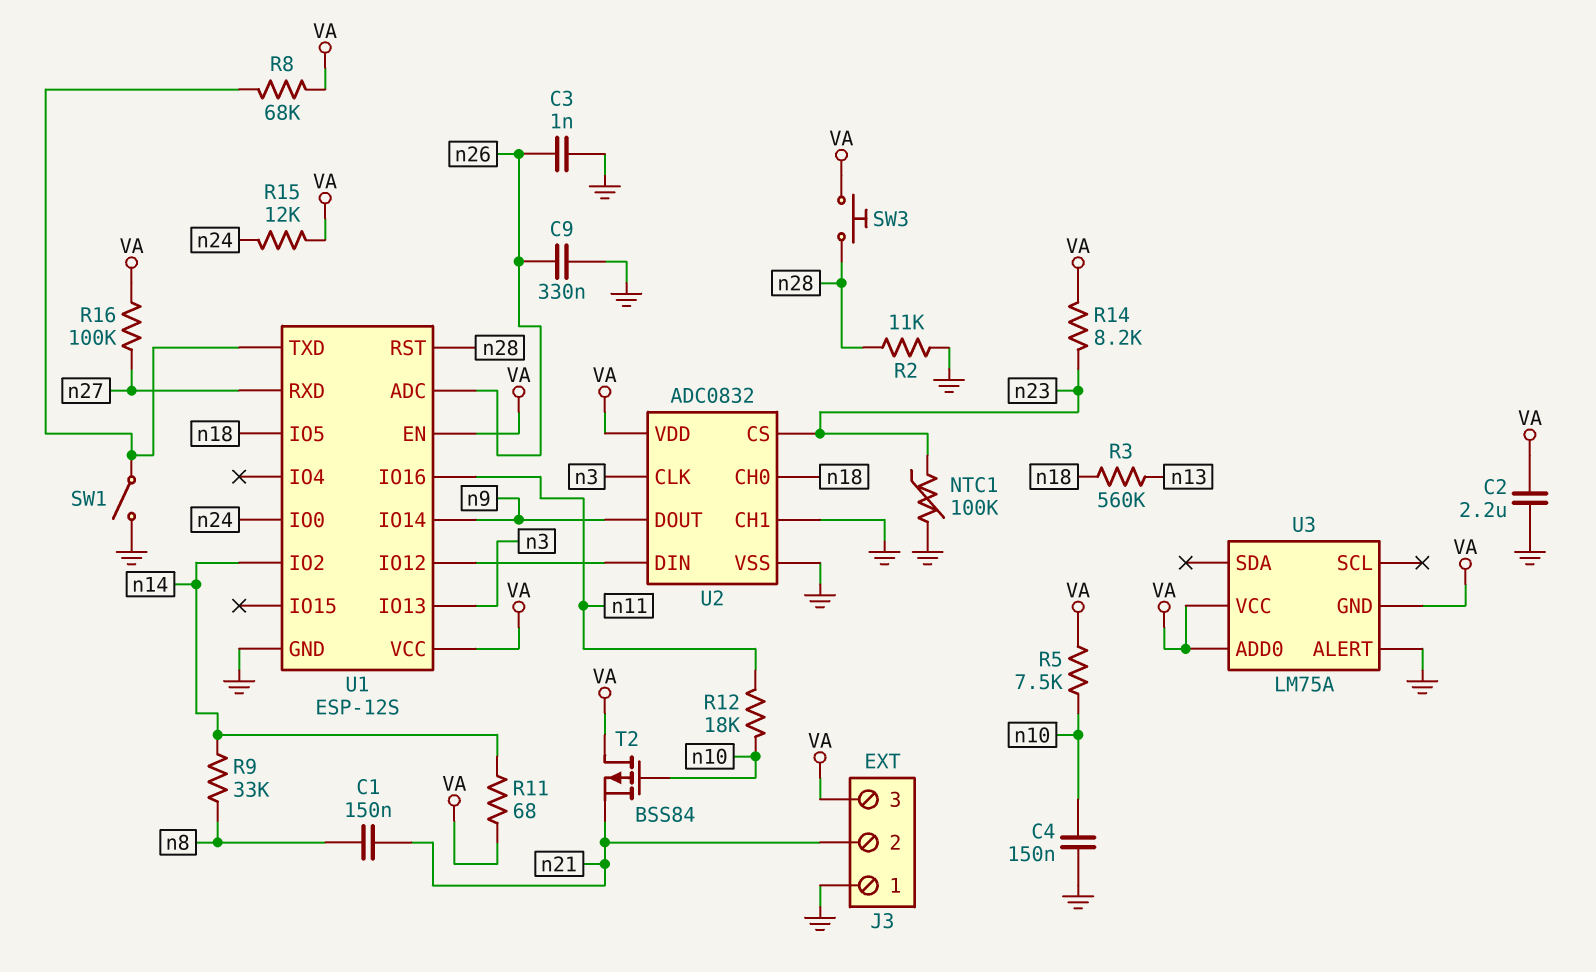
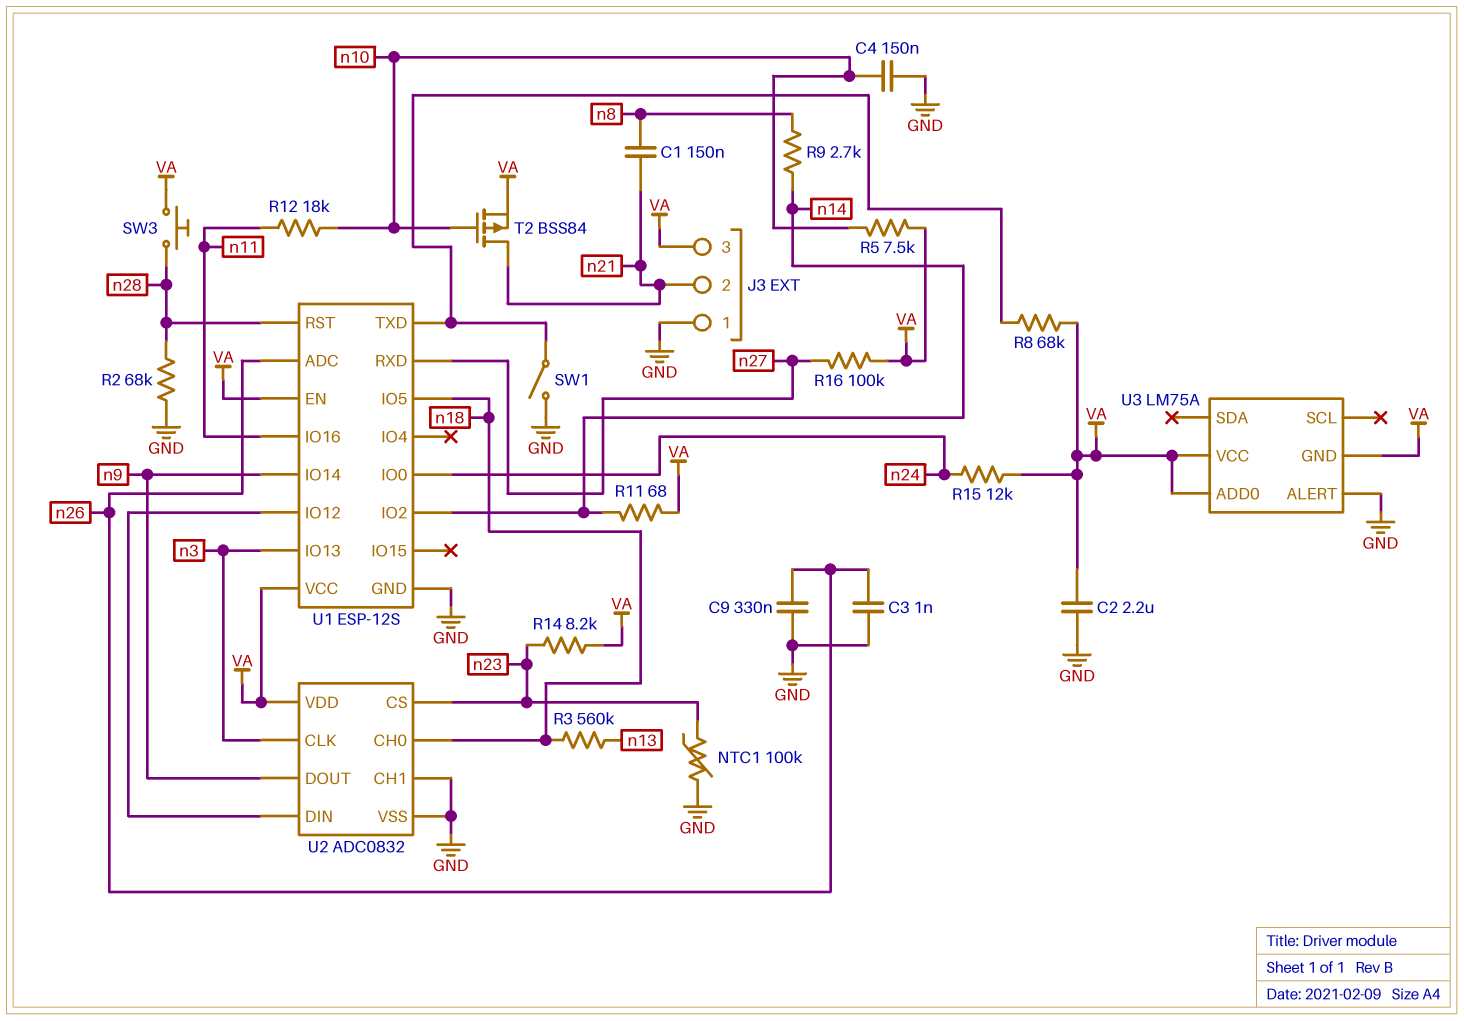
R2: 11k (GND, n28) -> 68k (GND, n28)
R9: 33k (n8, n14) -> 2.7k (n8, n14)
T2: PMOS BSS84 (G n10, D VA, S n21) -> PMOS BSS84 (G n10, D n21, S VA)

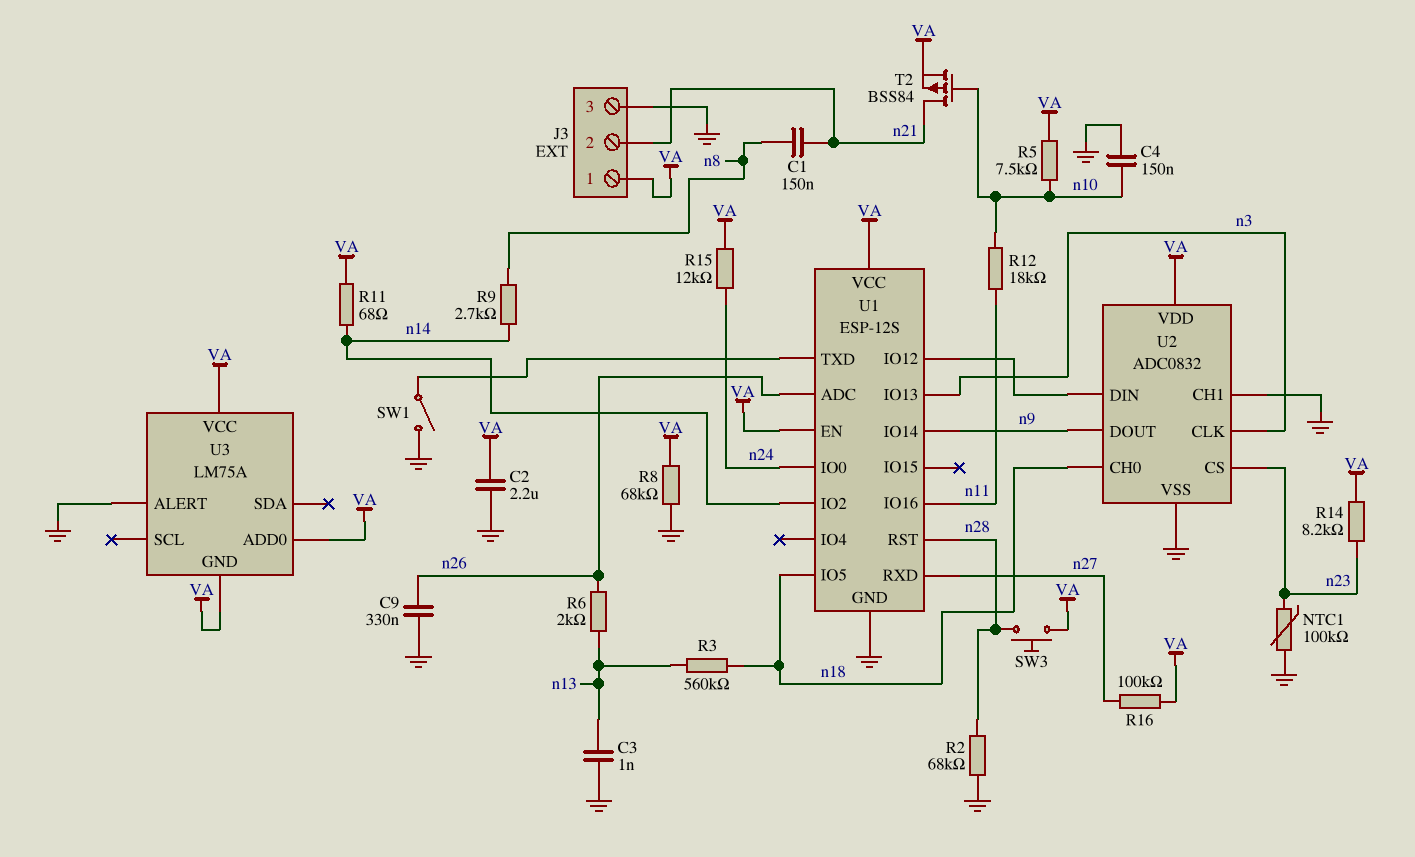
C3: 1nF (GND, n26) -> 1nF (GND, n13)
J3 pin 1: GND -> VA
J3 pin 3: VA -> GND
R6: none -> 2k (n13, n26)
R8: 68k (U1/TXD, VA) -> 68k (GND, VA)

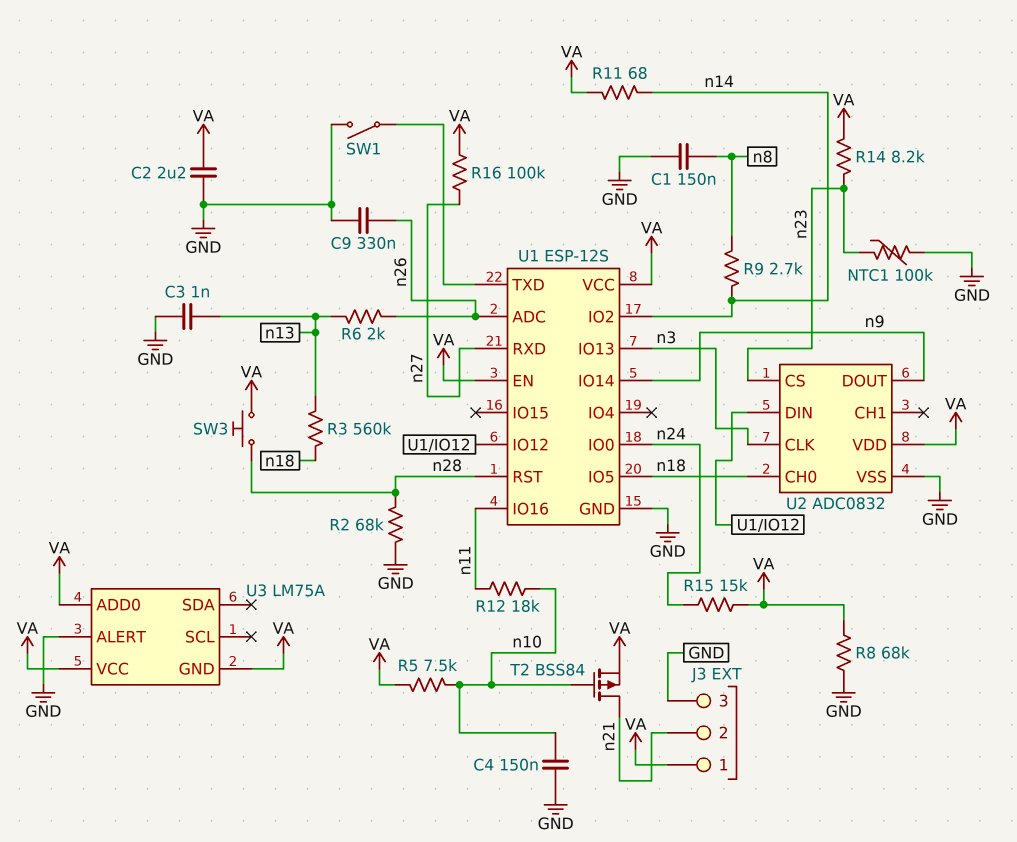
C1: 150nF (n8, n21) -> 150nF (GND, n8)
R15: 12k (VA, n24) -> 15k (VA, n24)
U2 pin CH1: GND -> none

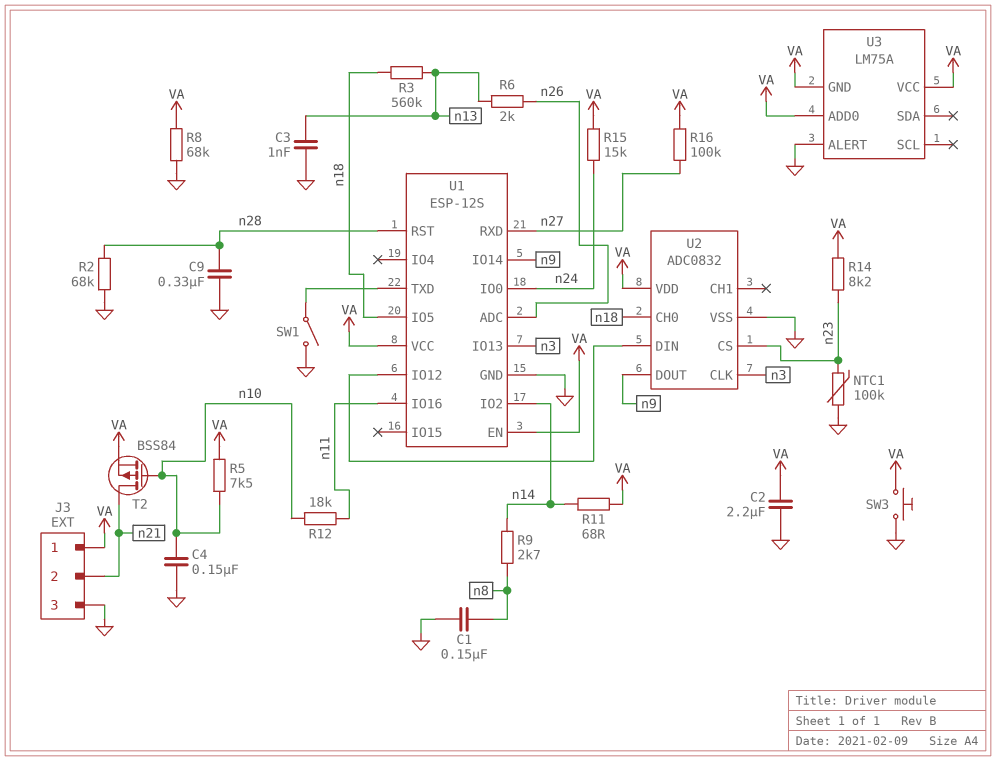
C9: 330nF (GND, n26) -> 330nF (GND, n28)
SW3: button (VA, n28) -> button (GND, VA)

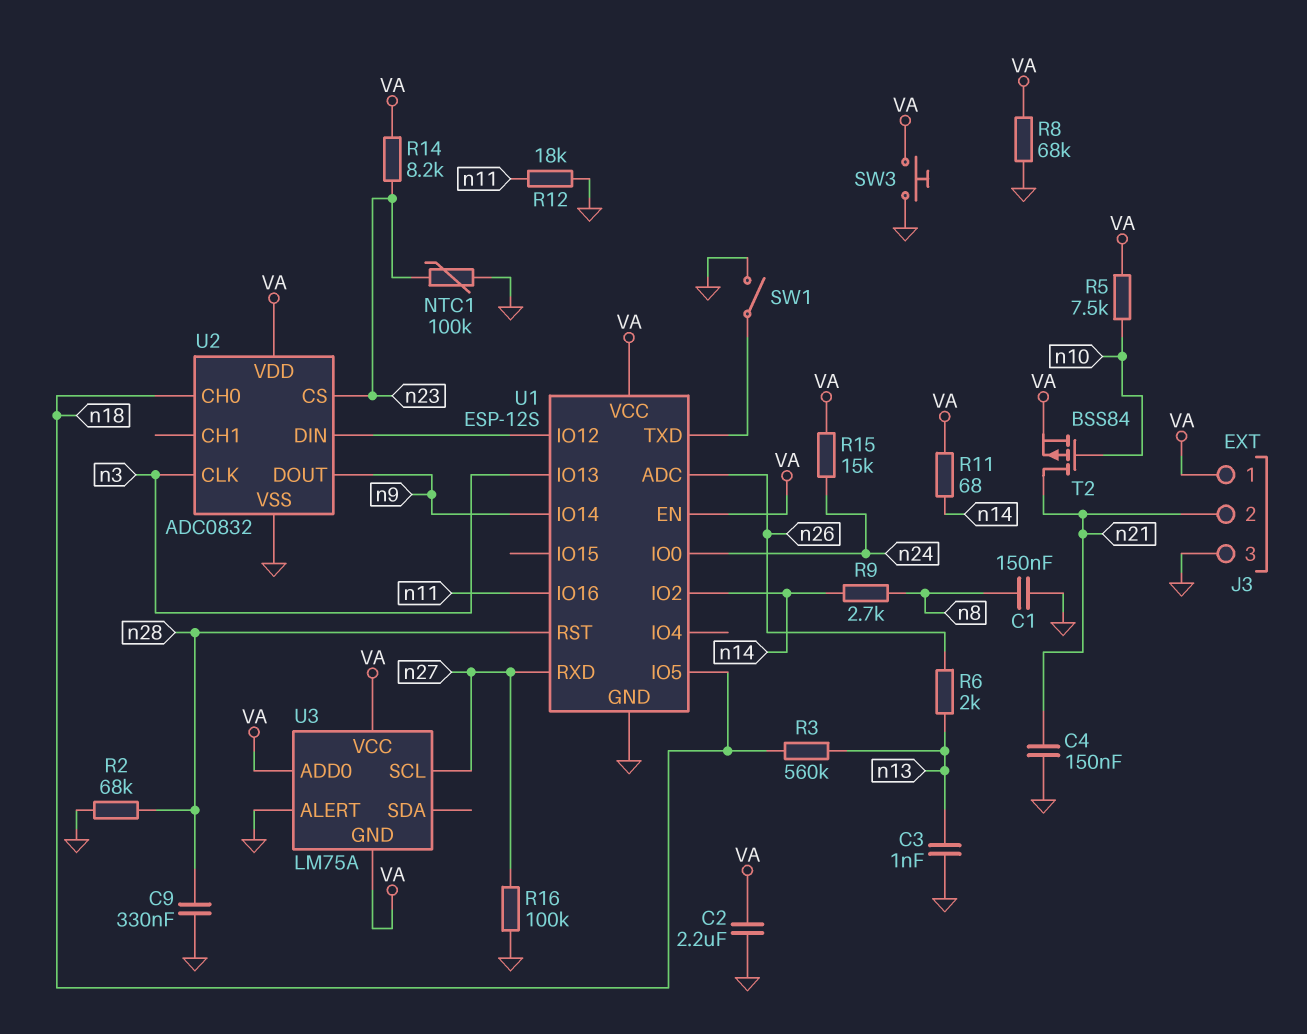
C4: 150nF (GND, n10) -> 150nF (GND, n21)
R12: 18k (n10, n11) -> 18k (GND, n11)
R16: 100k (VA, n27) -> 100k (GND, n27)
U3 pin SCL: none -> n27

